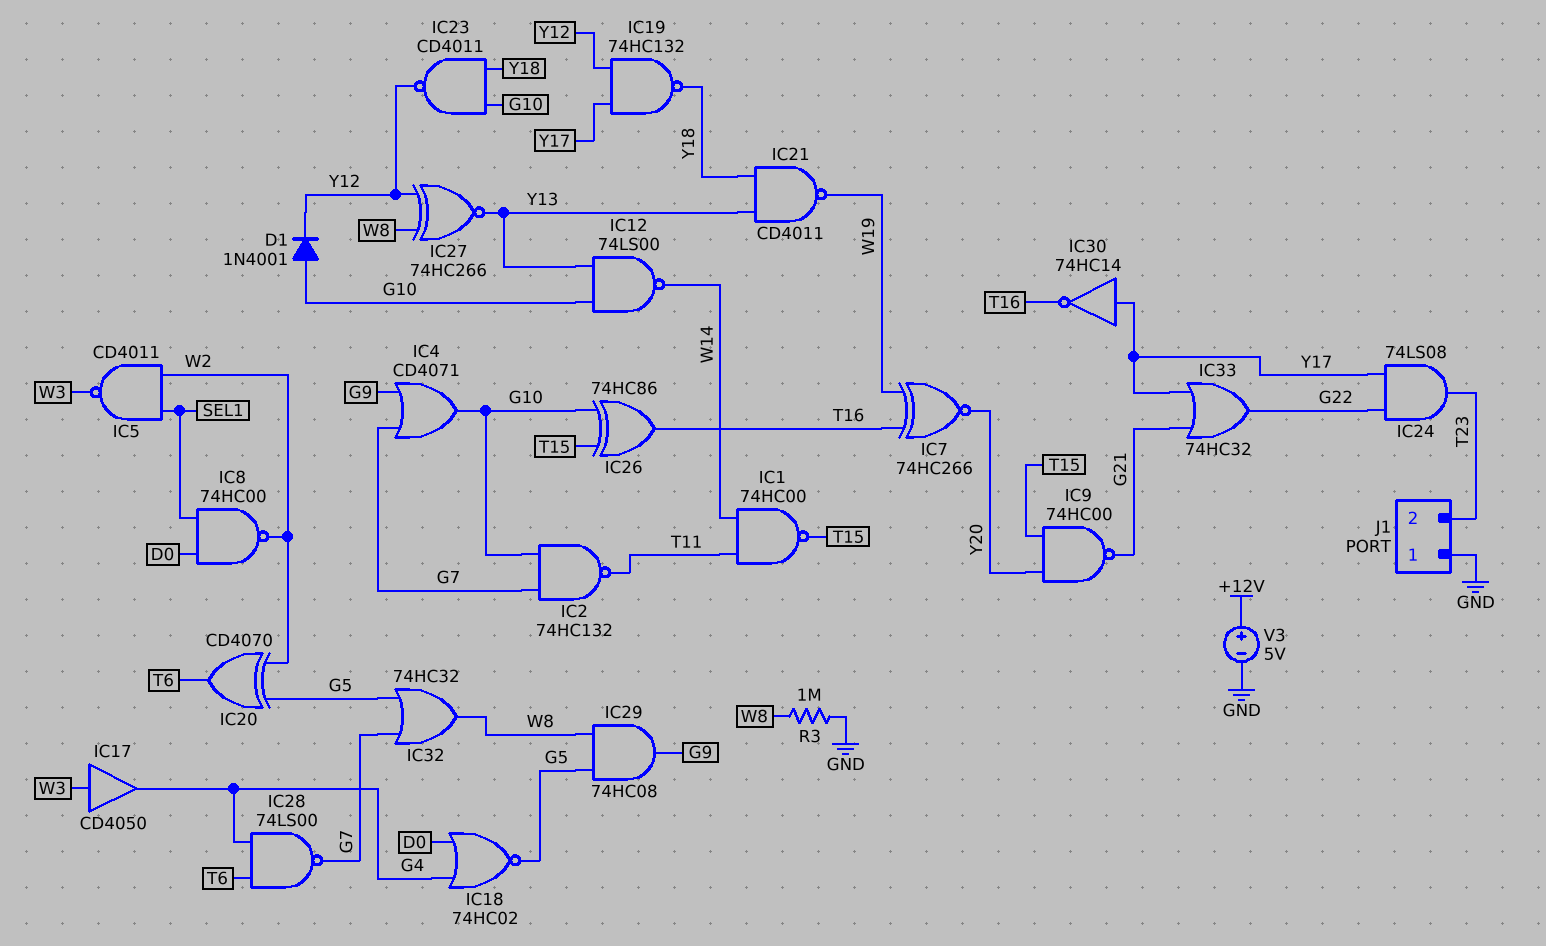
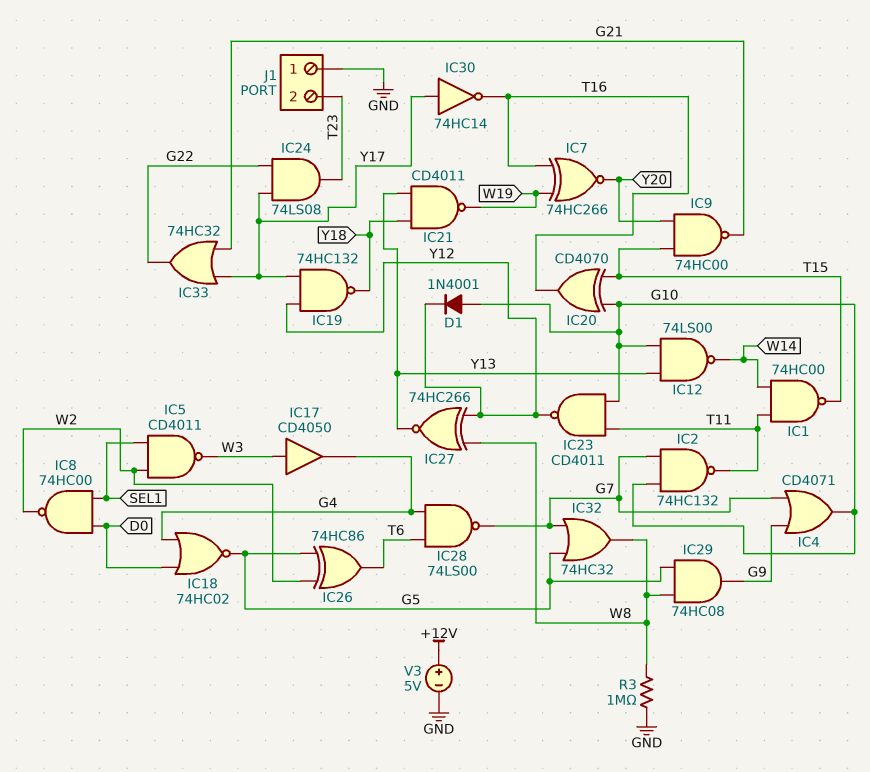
IC20: XOR CD4070 (in G5, in W2, out T6) -> XOR CD4070 (in G10, in T15, out T16)
IC23: NAND CD4011 (in G10, in Y18, out Y12) -> NAND CD4011 (in G10, in T11, out Y12)
IC26: XOR 74HC86 (in G10, in T15, out T16) -> XOR 74HC86 (in G5, in W2, out T6)

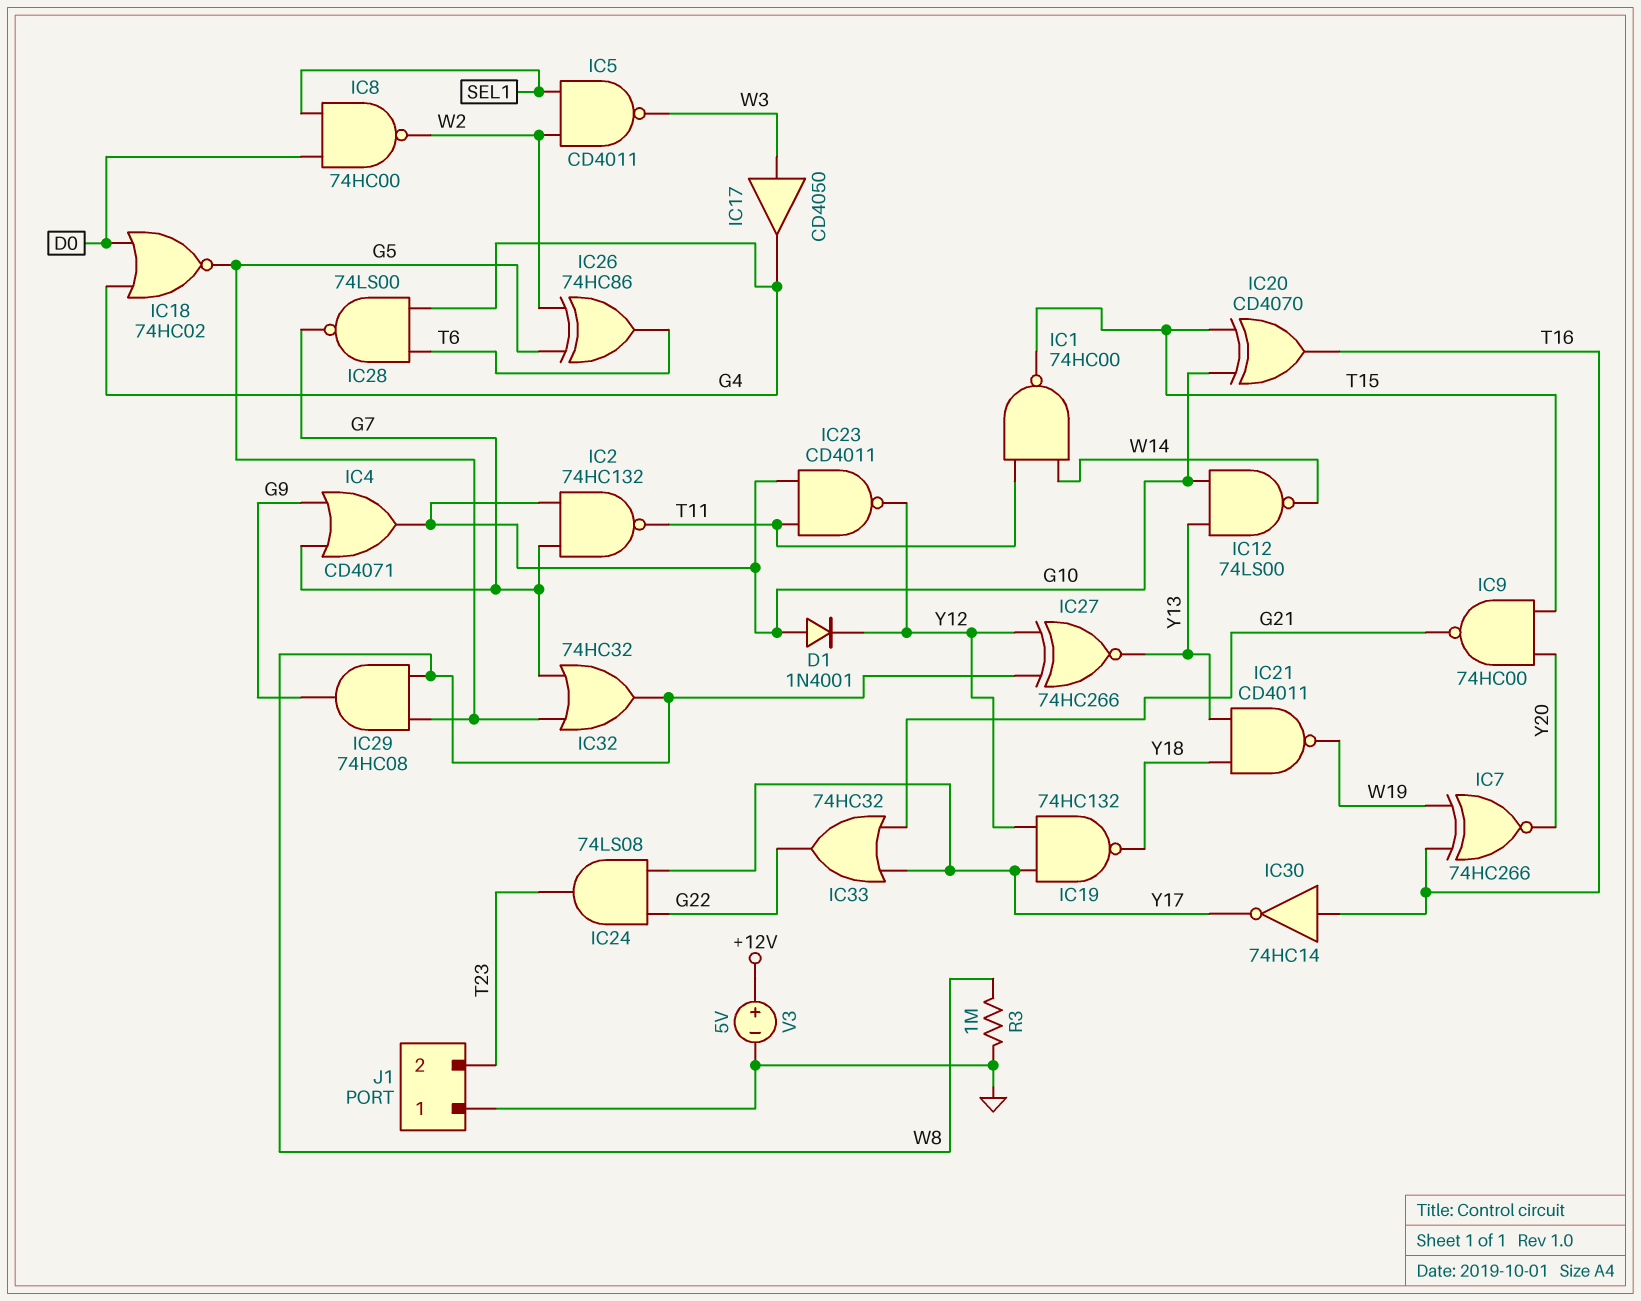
IC30: NOT 74HC14 (in Y17, out T16) -> NOT 74HC14 (in T16, out Y17)

